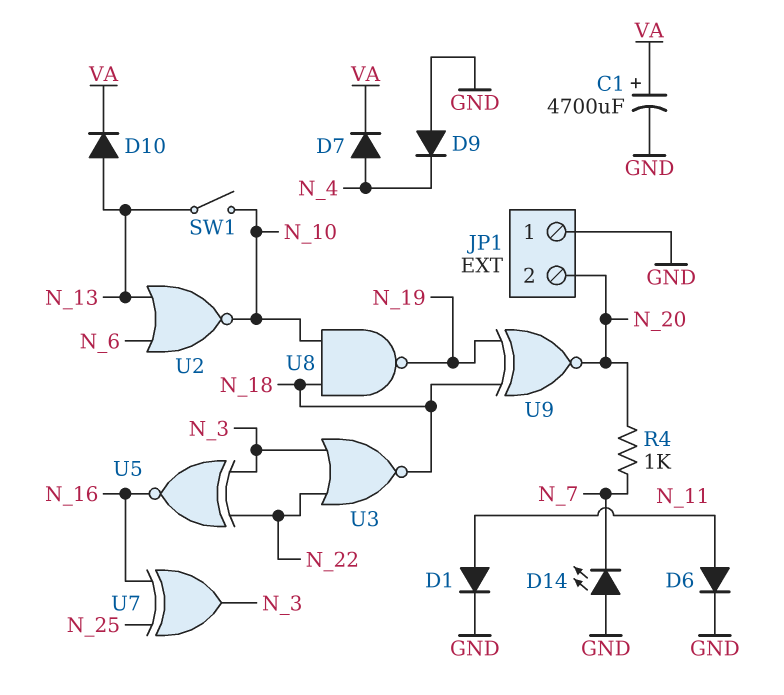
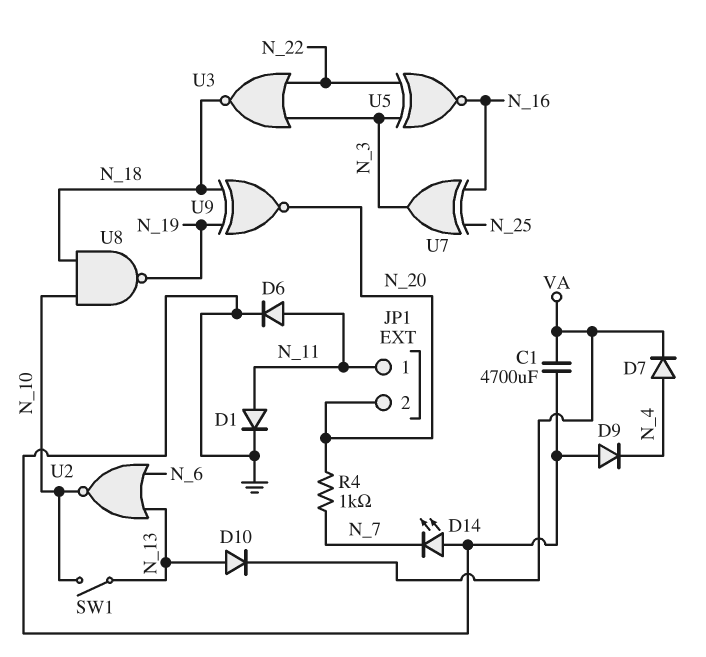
C1: 4700uF (plus VA, minus GND) -> 4700uF (GND, VA)
JP1 pin 1: GND -> N_11

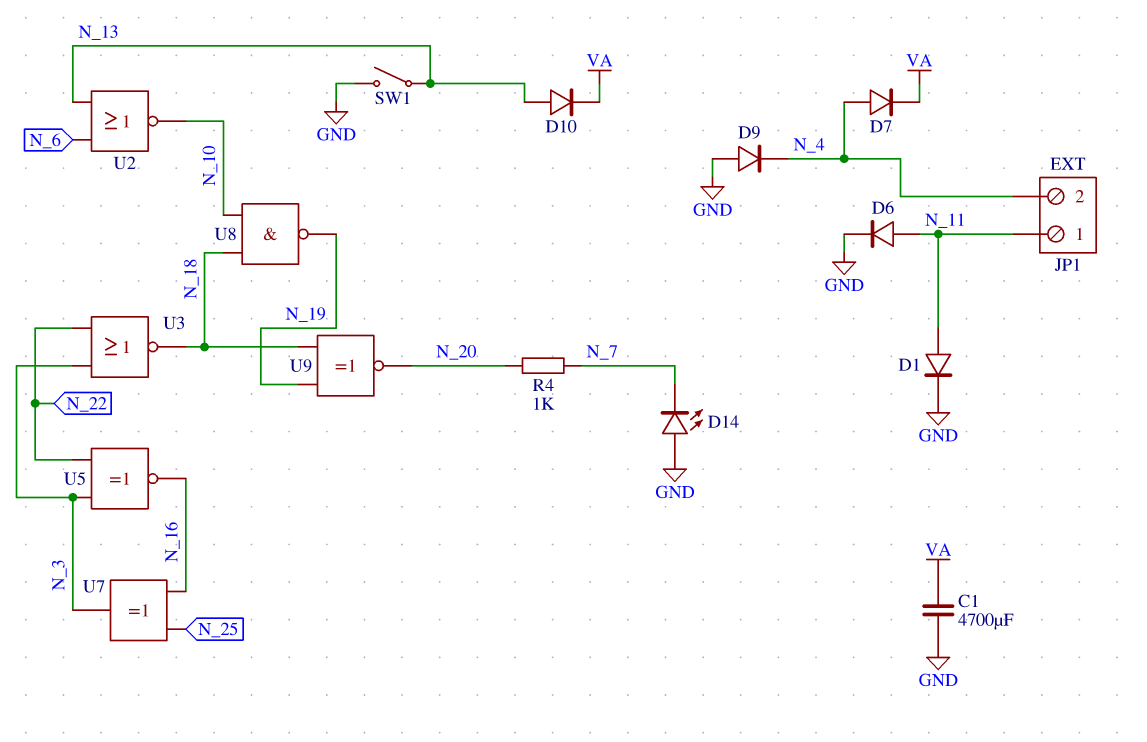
JP1 pin 2: N_20 -> N_4
SW1: switch (N_10, N_13) -> switch (GND, N_13)

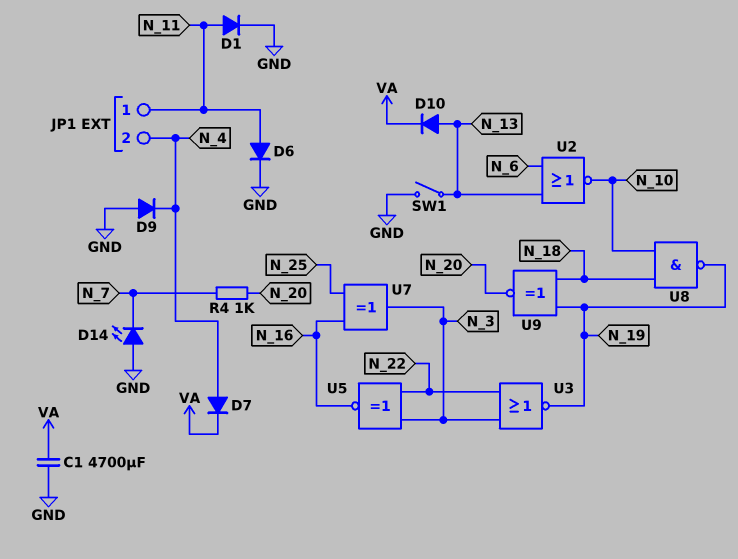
U3: NOR (in N_3, in N_22, out N_18) -> NOR (in N_3, in N_22, out N_19)

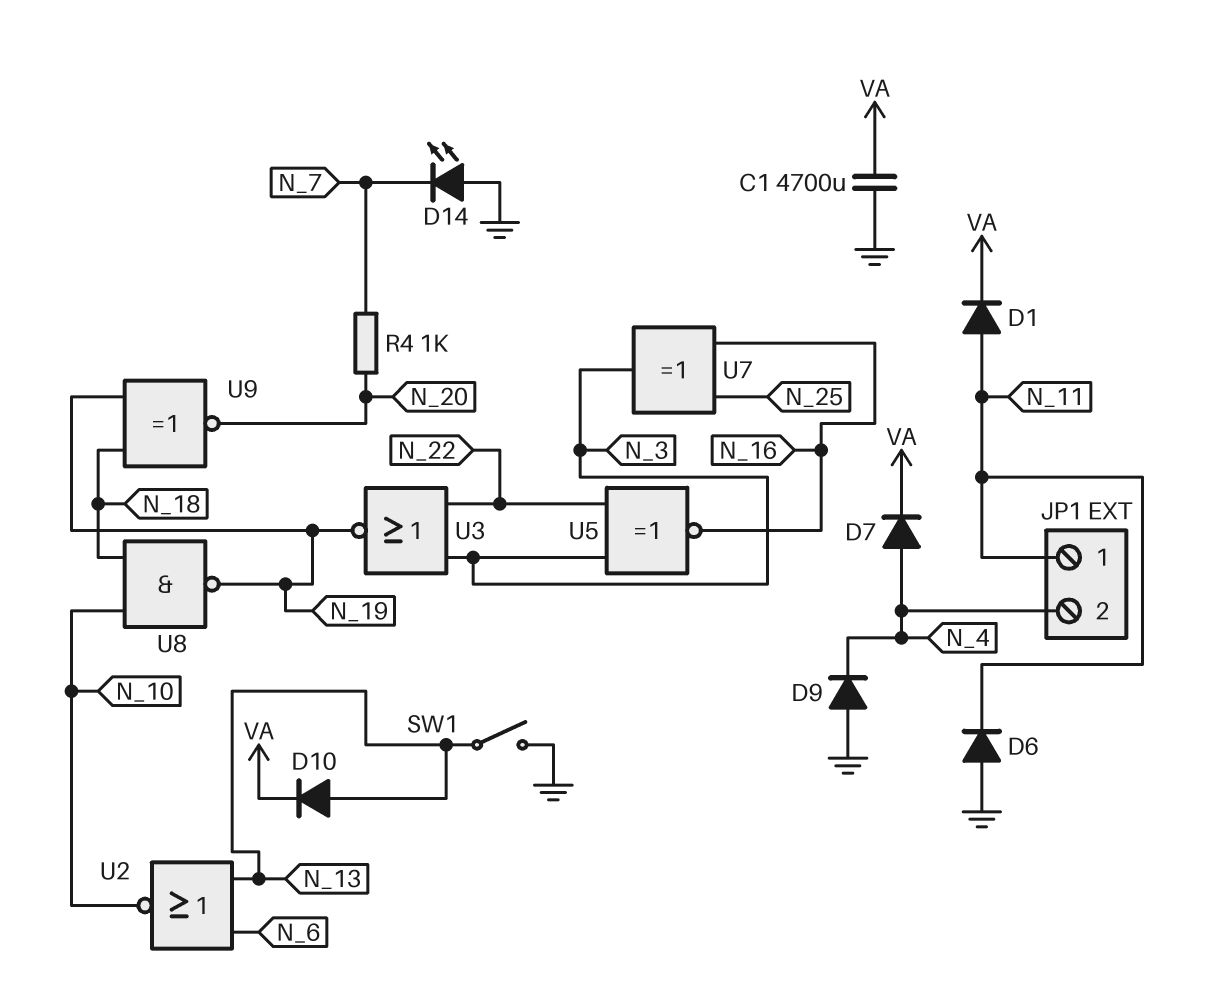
D1: diode (A N_11, K GND) -> diode (A N_11, K VA)
D6: diode (A N_11, K GND) -> diode (A GND, K N_11)

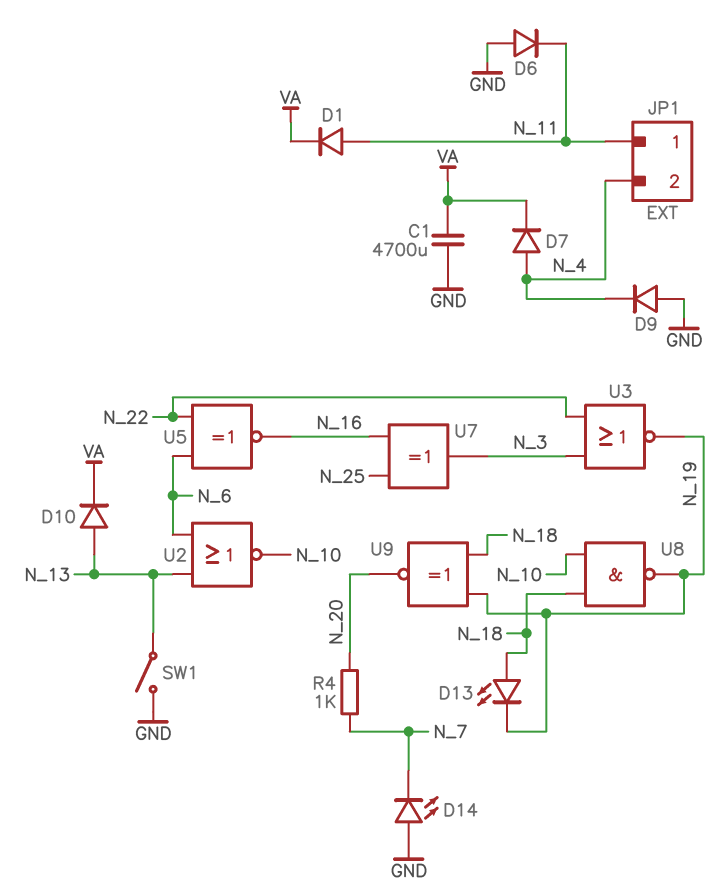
D13: none -> LED (A N_18, K N_19)
U5: XNOR (in N_3, in N_22, out N_16) -> XNOR (in N_6, in N_22, out N_16)

